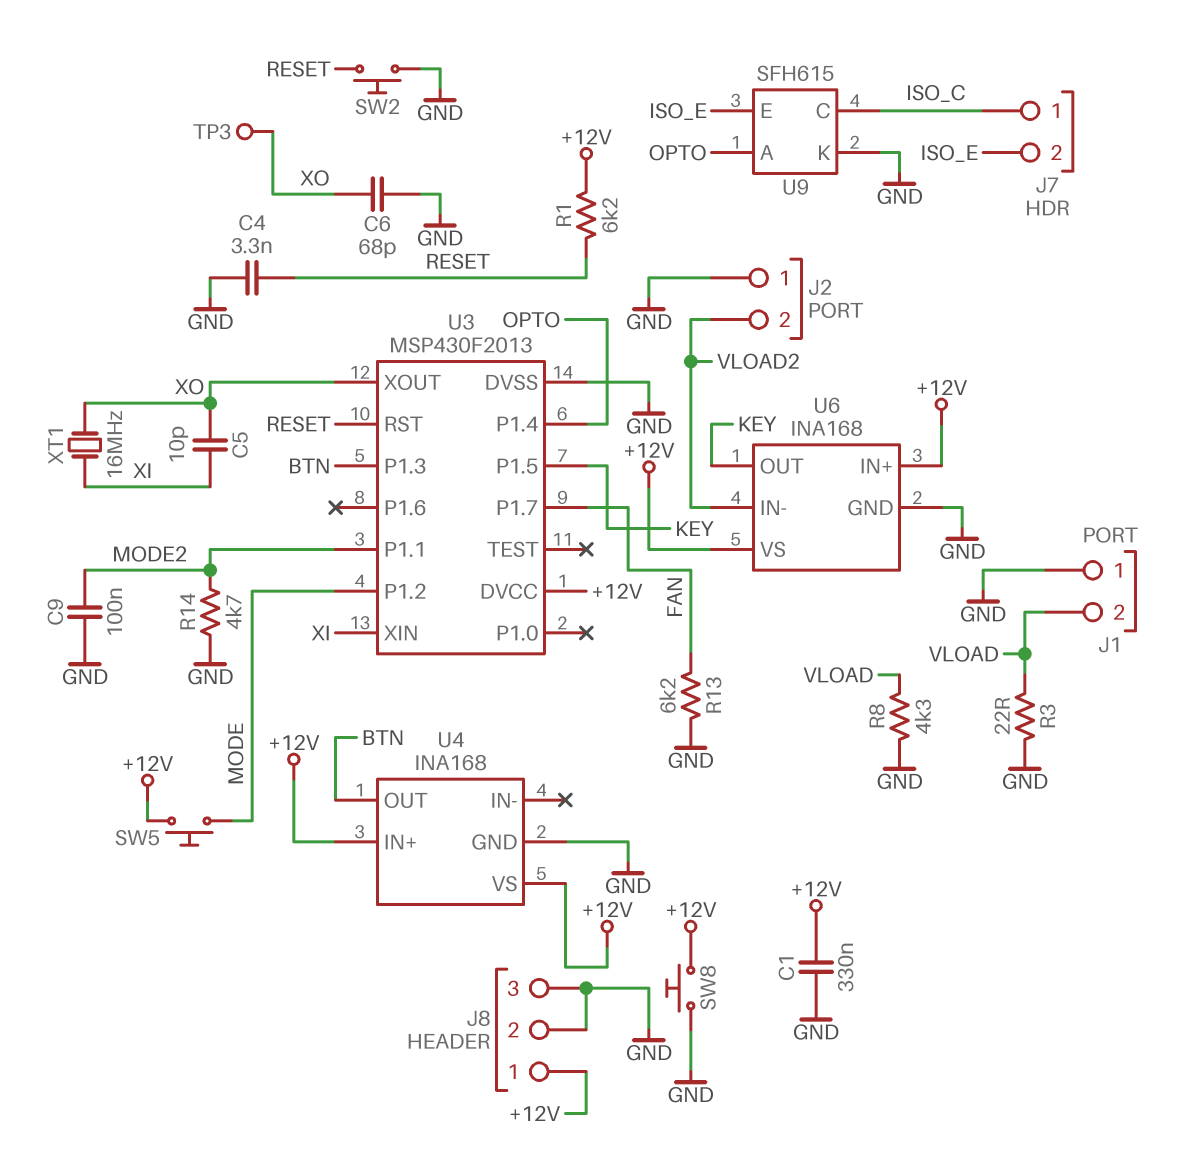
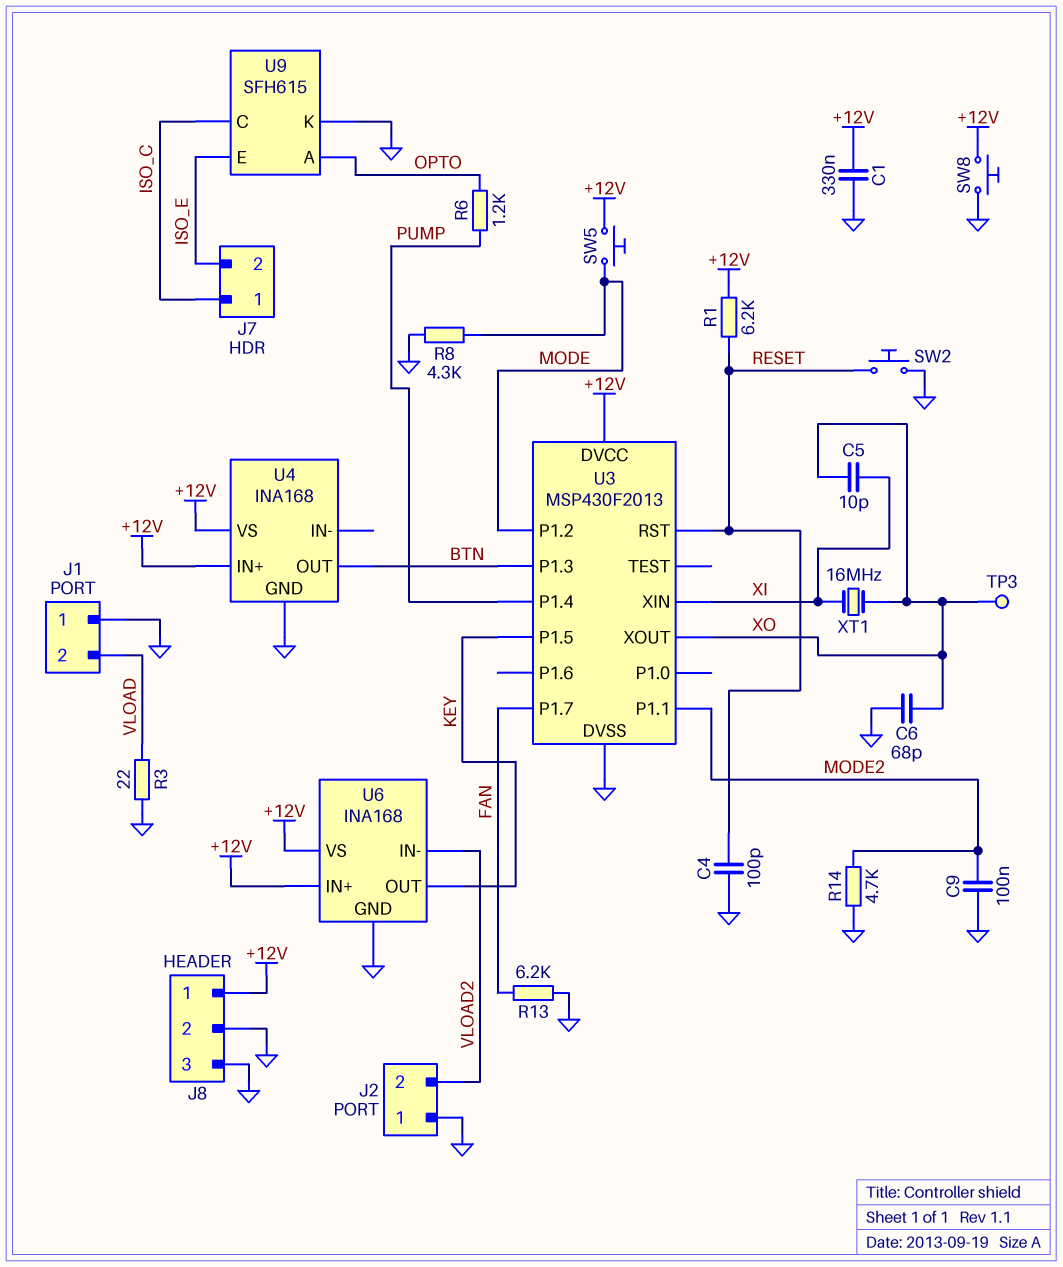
C4: 3.3nF (GND, RESET) -> 100pF (GND, RESET)
R6: none -> 1.2k (OPTO, PUMP)
R8: 4.3k (GND, VLOAD) -> 4.3k (GND, MODE)
U3 pin P1.4: OPTO -> PUMP

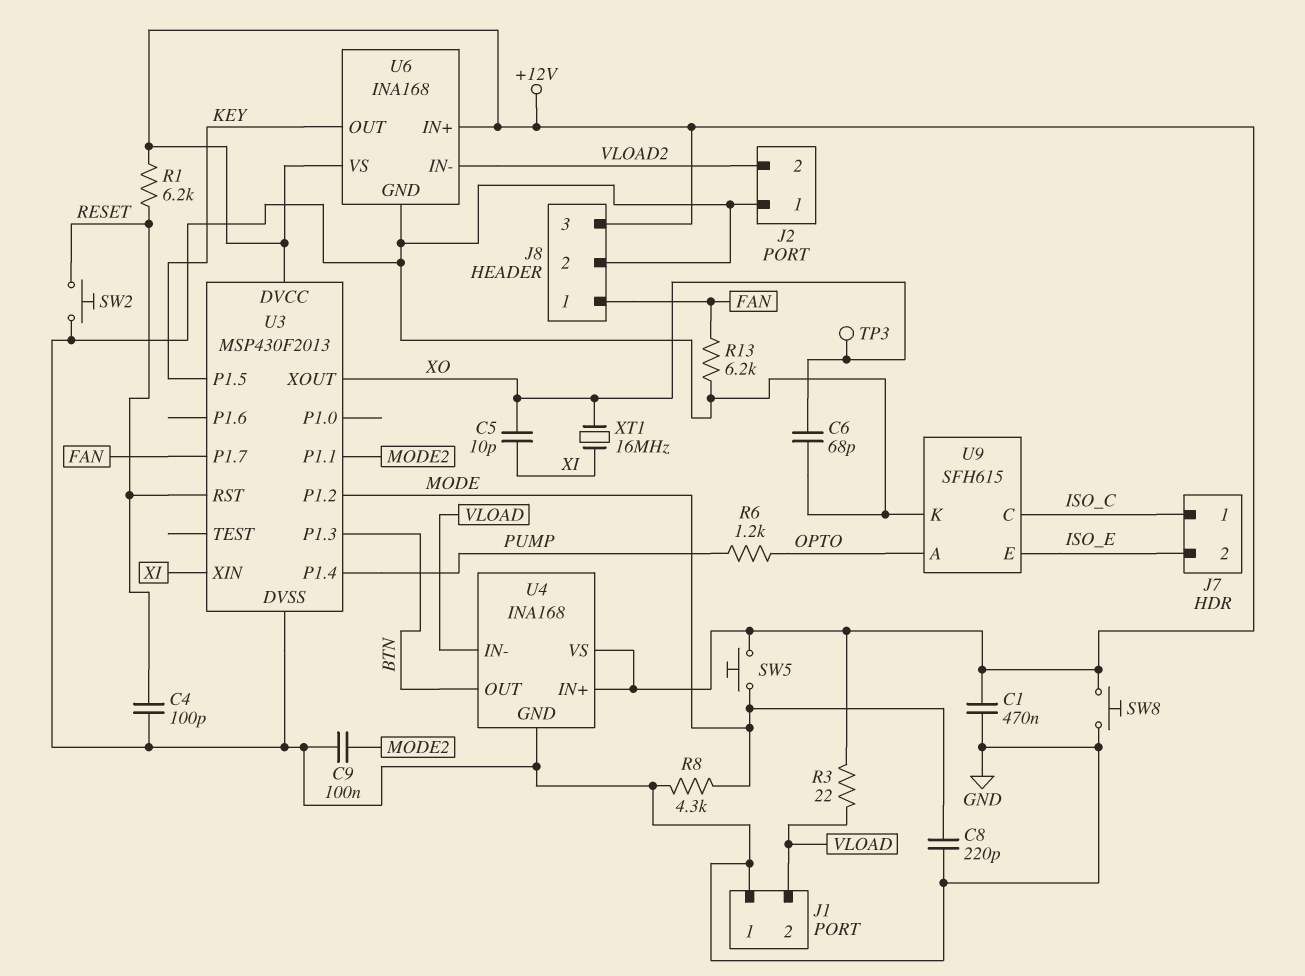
C1: 330nF (+12V, GND) -> 470nF (+12V, GND)
C8: none -> 220pF (GND, MODE)
J8 pin 1: +12V -> FAN
J8 pin 3: GND -> +12V
R3: 22 (GND, VLOAD) -> 22 (+12V, VLOAD)
R14: 4.7k (GND, MODE2) -> none
U4 pin IN-: none -> VLOAD

